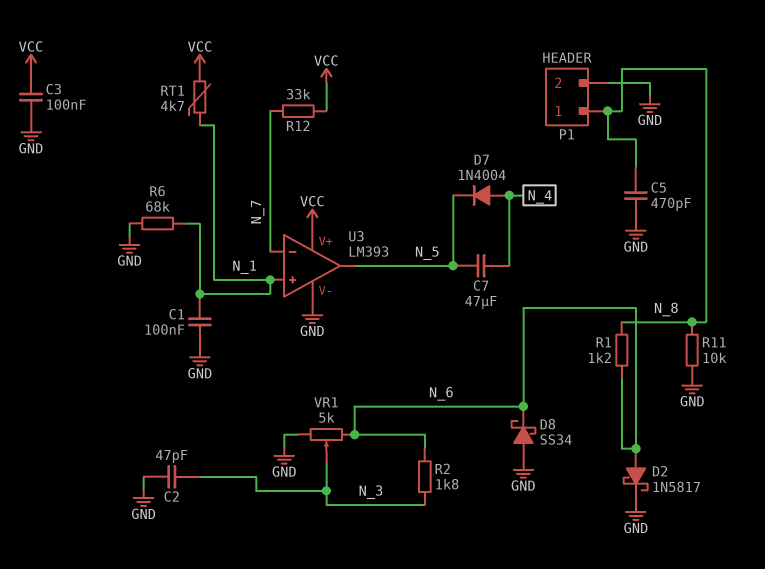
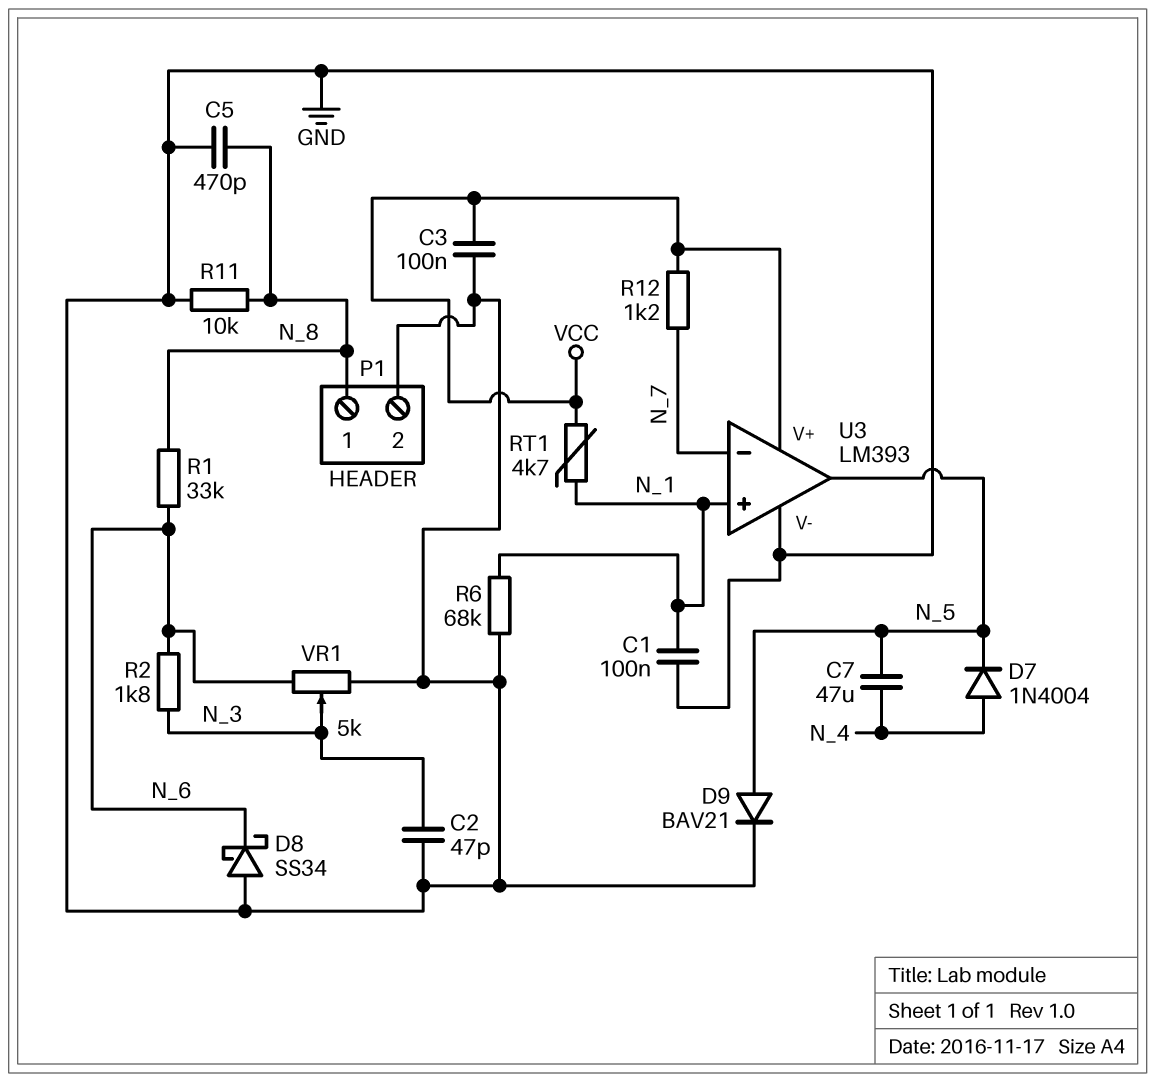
D2: schottky 1N5817 (A N_6, K GND) -> none
D9: none -> diode BAV21 (A N_5, K GND)
R1: 1.2k (N_6, N_8) -> 33k (N_6, N_8)
R12: 33k (N_7, VCC) -> 1.2k (N_7, VCC)

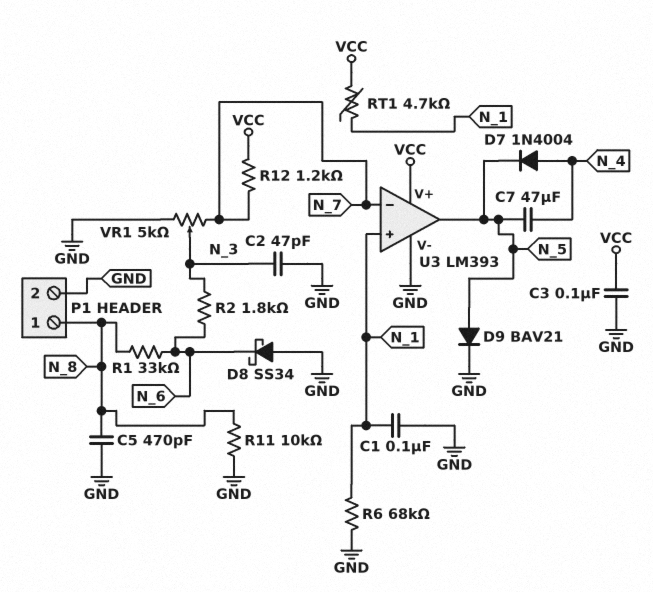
VR1: 5k (GND, N_6, wiper N_3) -> 5k (GND, N_7, wiper N_3)

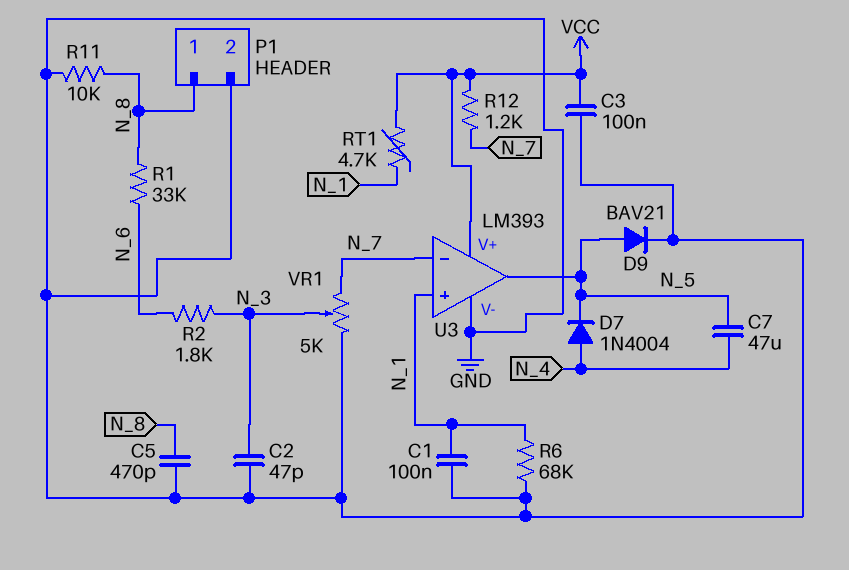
D8: schottky SS34 (A GND, K N_6) -> none

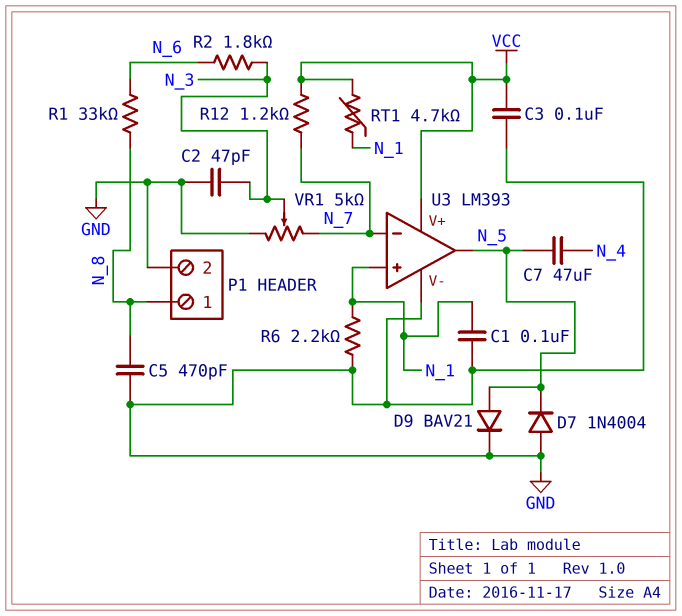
D7: diode 1N4004 (A N_4, K N_5) -> diode 1N4004 (A GND, K N_5)
R6: 68k (GND, N_1) -> 2.2k (GND, N_1)
R11: 10k (GND, N_8) -> none

